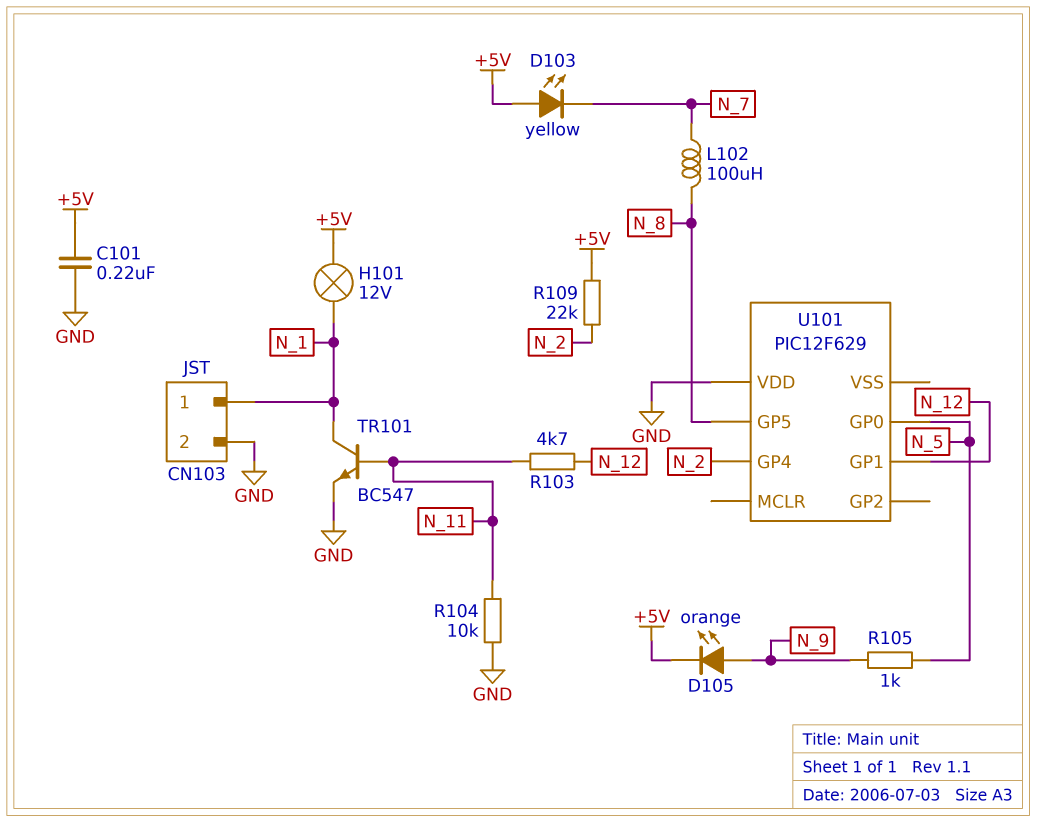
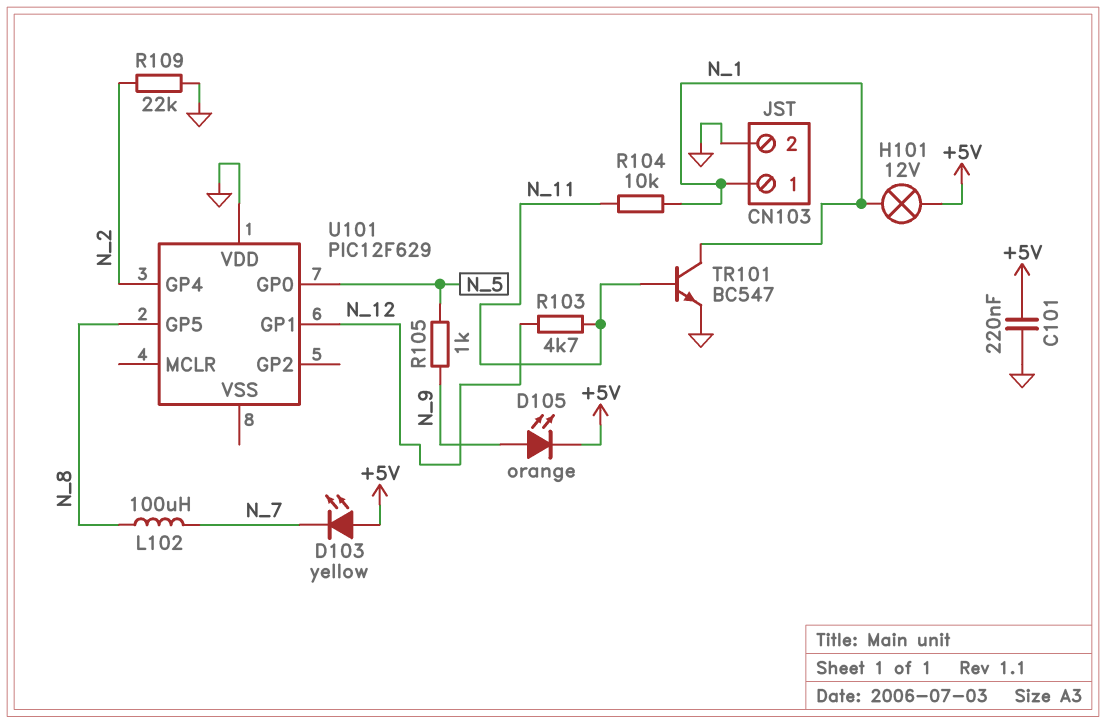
R104: 10k (GND, N_11) -> 10k (N_1, N_11)
R109: 22k (+5V, N_2) -> 22k (GND, N_2)

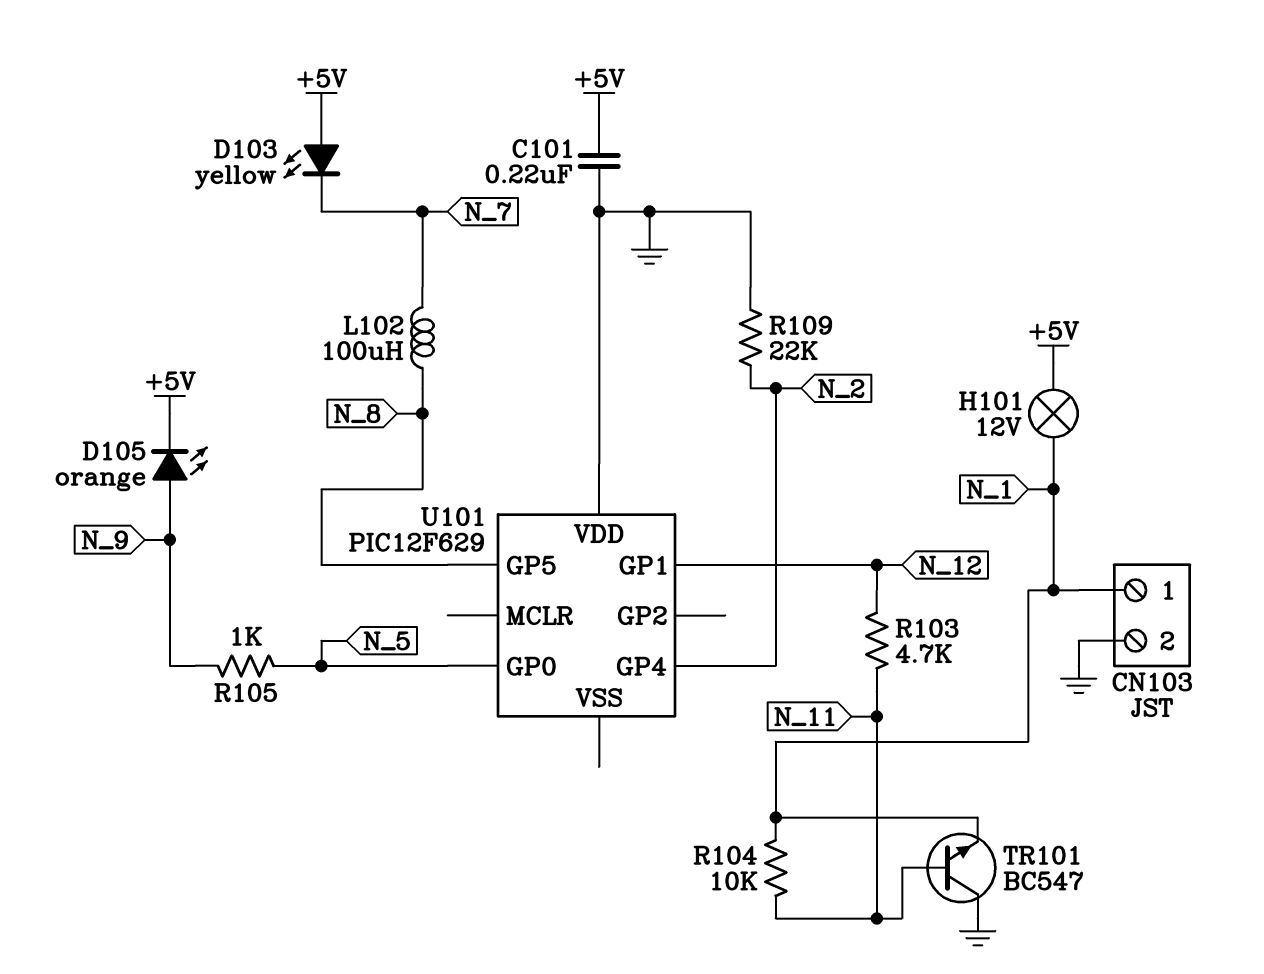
TR101: NPN BC547 (B N_11, C N_1, E GND) -> NPN BC547 (B N_11, C GND, E N_1)

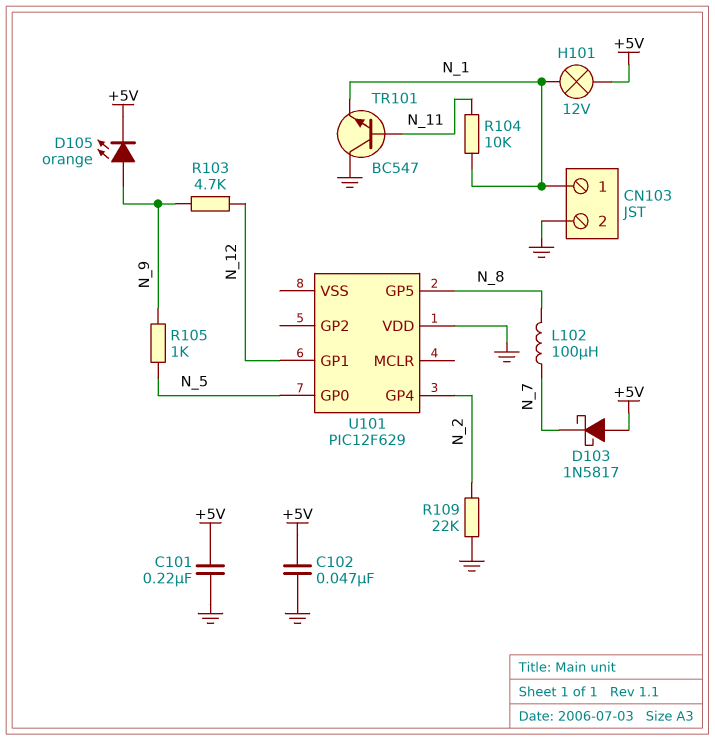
C102: none -> 47nF (+5V, GND)
D103: LED yellow (A +5V, K N_7) -> schottky 1N5817 (A +5V, K N_7)
R103: 4.7k (N_11, N_12) -> 4.7k (N_9, N_12)

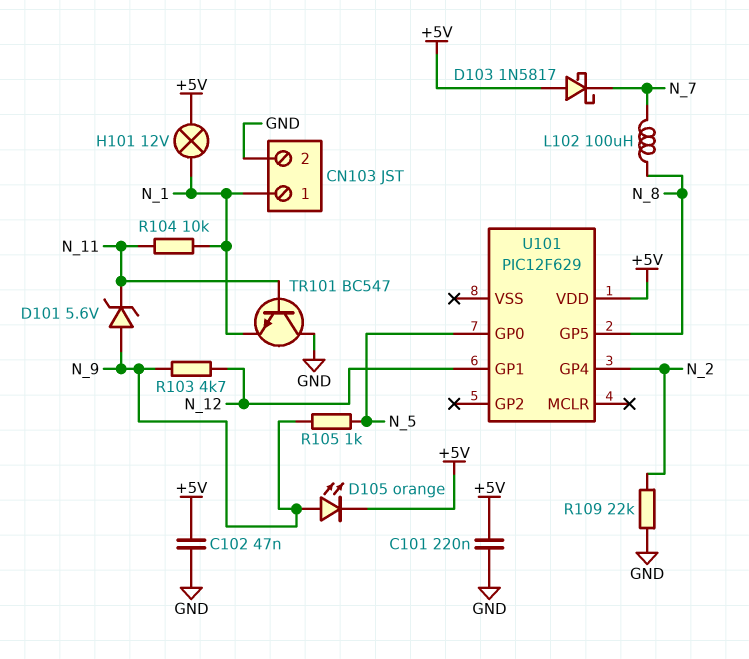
D101: none -> zener 5.6V (A N_9, K N_11)
U101 pin VDD: GND -> +5V

